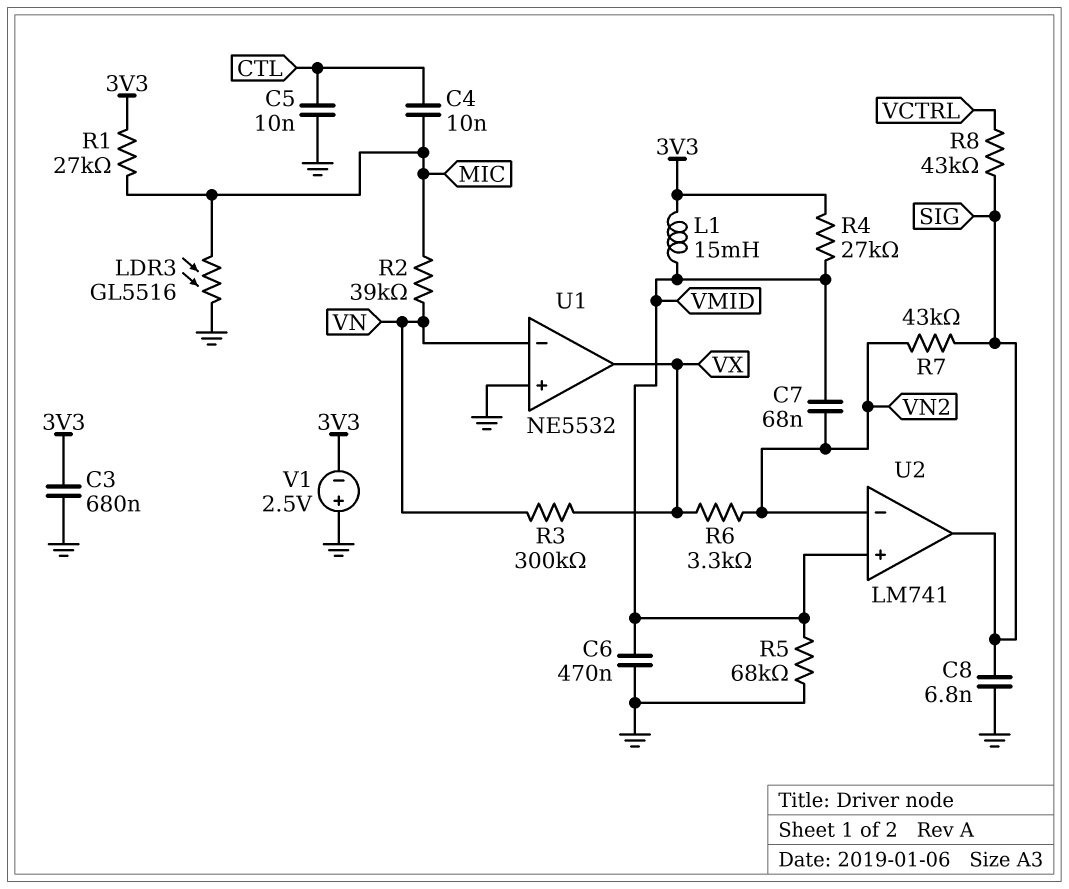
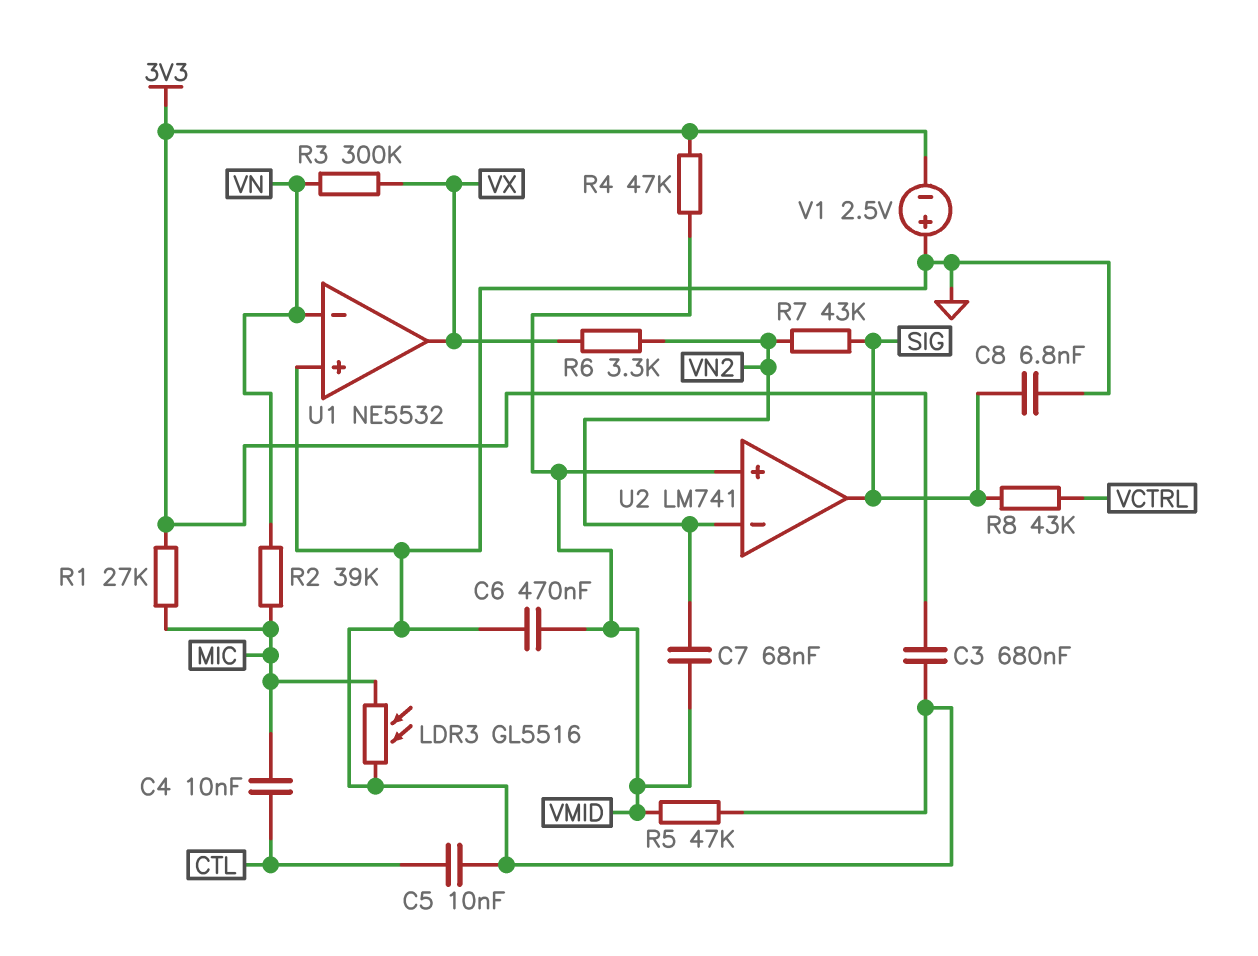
L1: 15mH (3V3, VMID) -> none
R4: 27k (3V3, VMID) -> 47k (3V3, VMID)
R5: 68k (GND, VMID) -> 47k (GND, VMID)

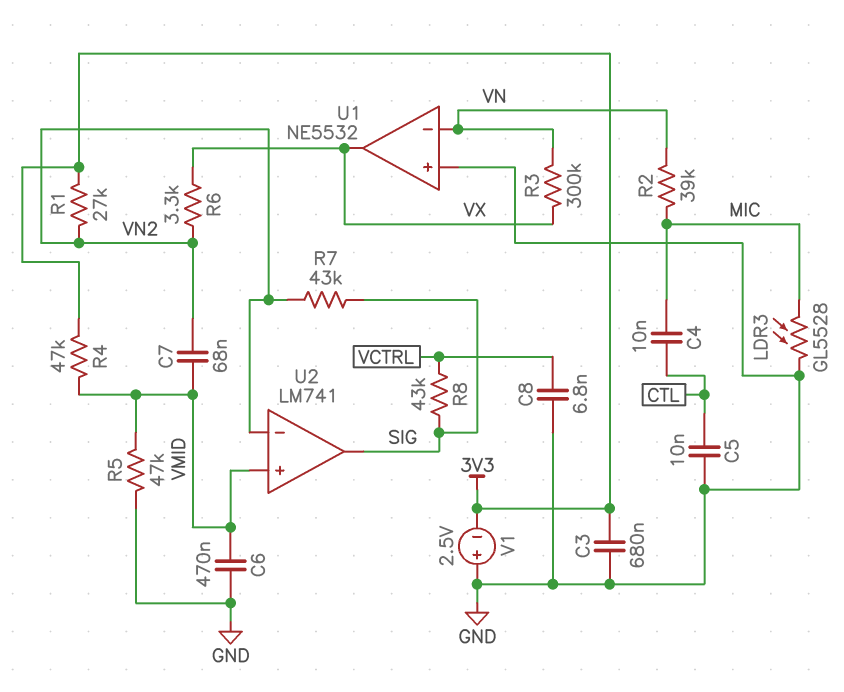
C8: 6.8nF (GND, SIG) -> 6.8nF (GND, VCTRL)
LDR3: GL5516 (GND, MIC) -> GL5528 (GND, MIC)
R1: 27k (3V3, MIC) -> 27k (3V3, VN2)

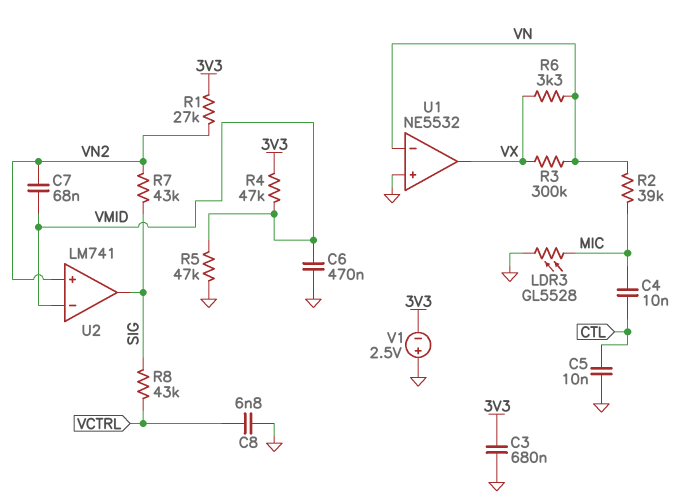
R6: 3.3k (VN2, VX) -> 3.3k (VN, VX)
U2 pin in+: VMID -> VN2
U2 pin in-: VN2 -> VMID

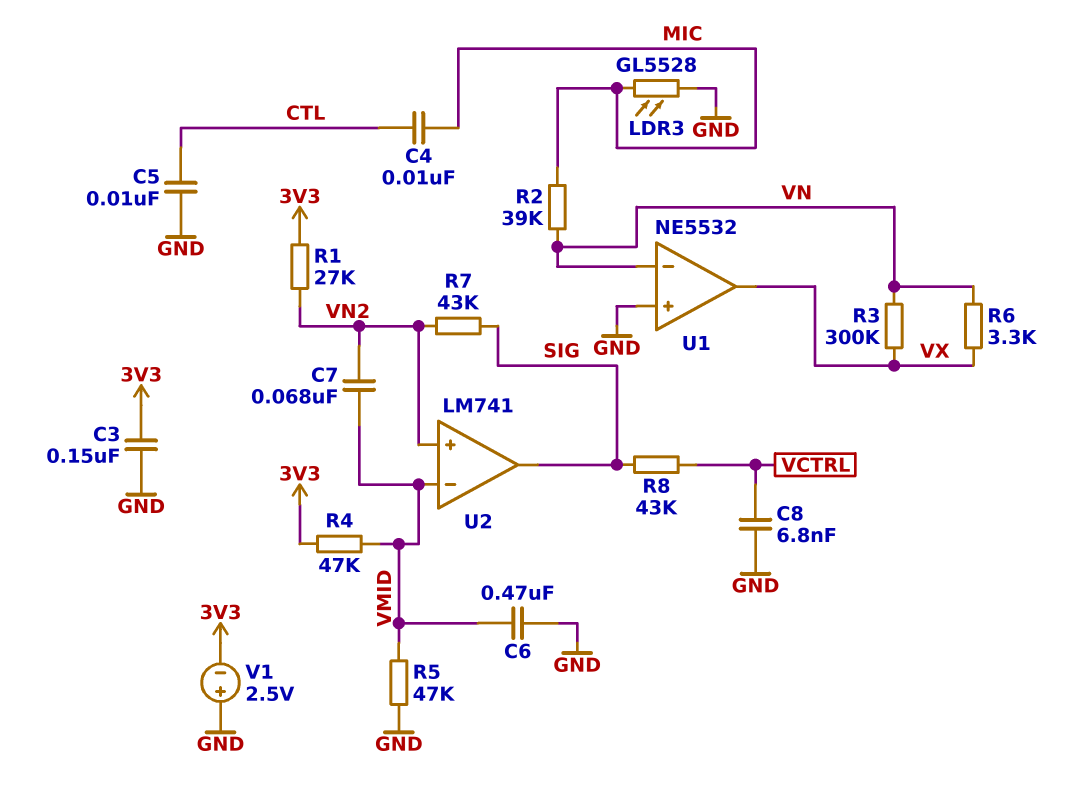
C3: 680nF (3V3, GND) -> 150nF (3V3, GND)

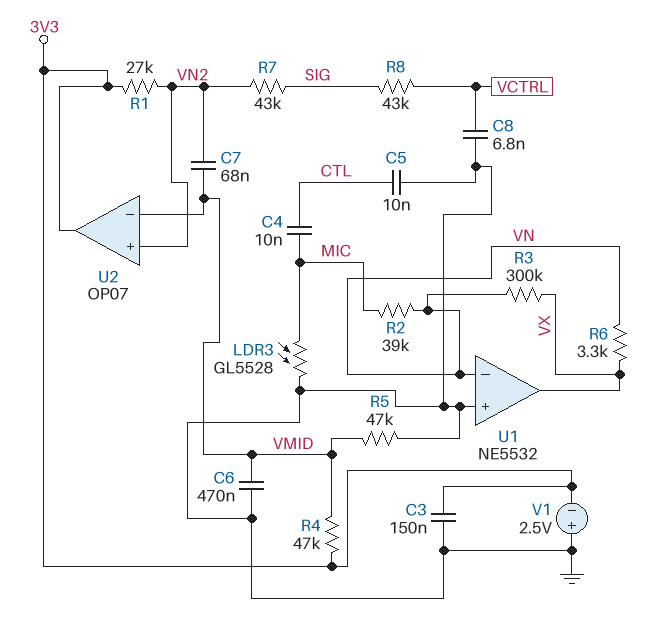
U2: LM741 -> OP07
U2 pin out: SIG -> 3V3

